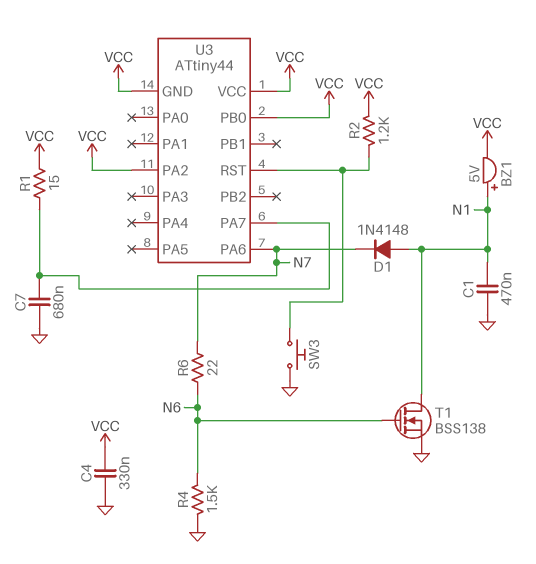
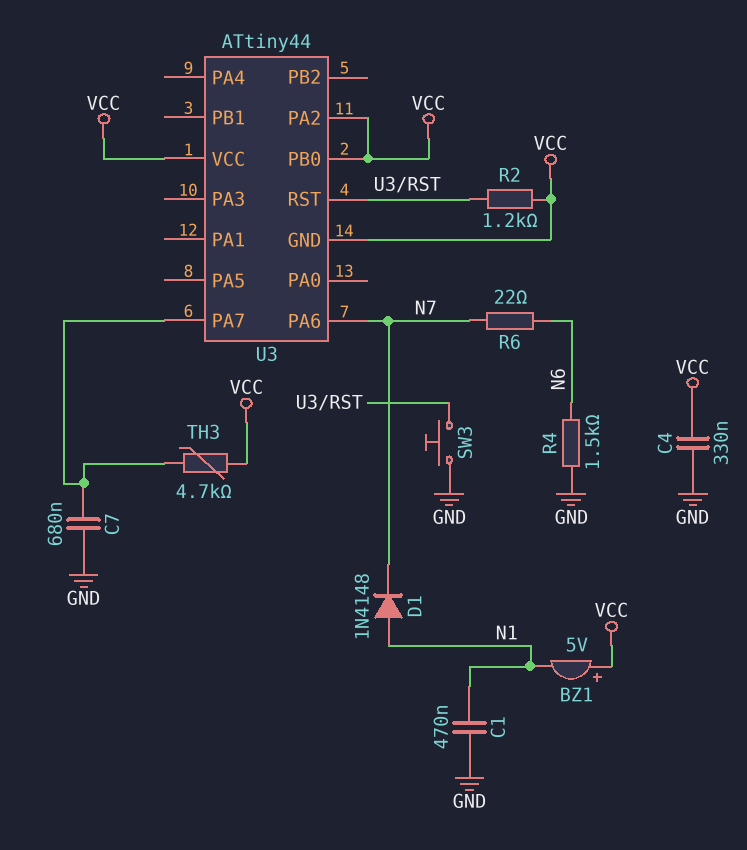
BZ1: buzzer 5V (plus N1, minus VCC) -> buzzer 5V (plus VCC, minus N1)
R1: 15 (U3/PA7, VCC) -> none
T1: NMOS BSS138 (G N6, D N1, S GND) -> none
TH3: none -> 4.7k (U3/PA7, VCC)

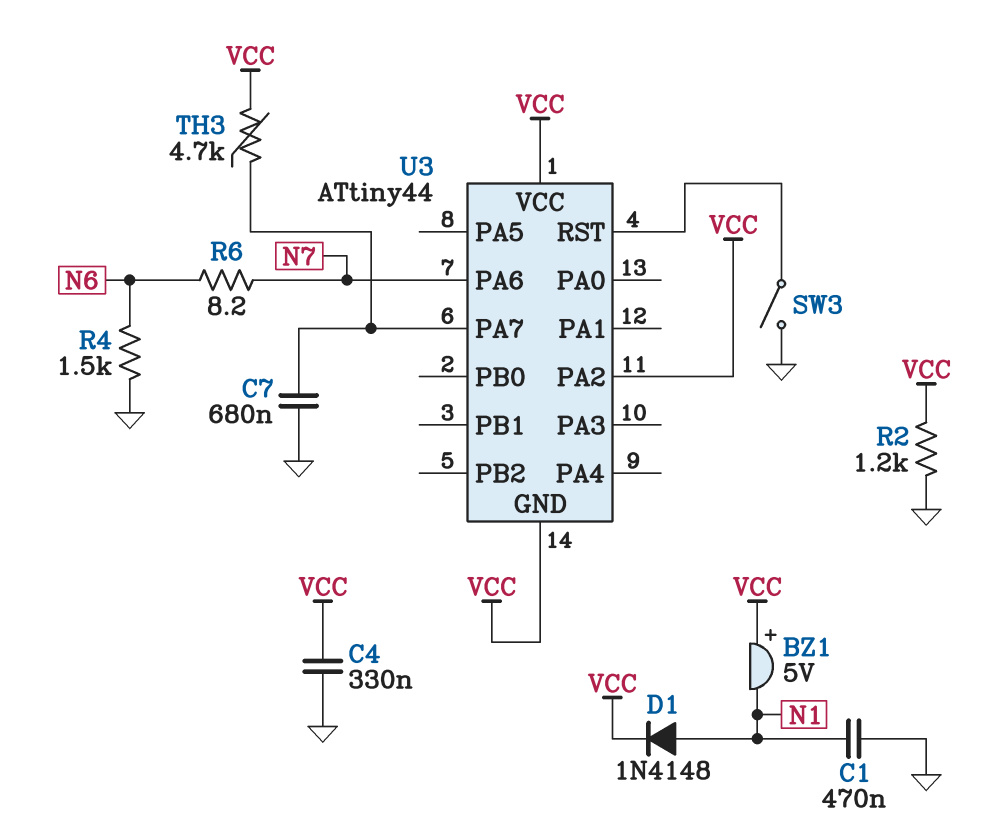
D1: diode 1N4148 (A N1, K N7) -> diode 1N4148 (A N1, K VCC)
R2: 1.2k (U3/RST, VCC) -> 1.2k (GND, VCC)
R6: 22 (N6, N7) -> 8.2 (N6, N7)
SW3: button (GND, U3/RST) -> switch (GND, U3/RST)
U3 pin PB0: VCC -> none

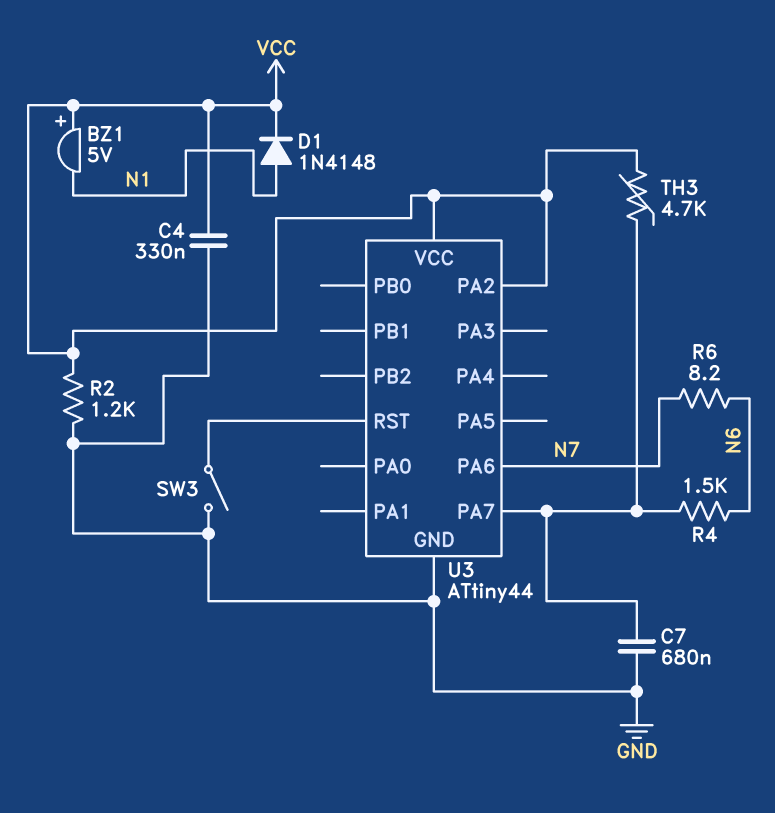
C1: 470nF (GND, N1) -> none
R4: 1.5k (GND, N6) -> 1.5k (N6, U3/PA7)
U3 pin GND: VCC -> GND

